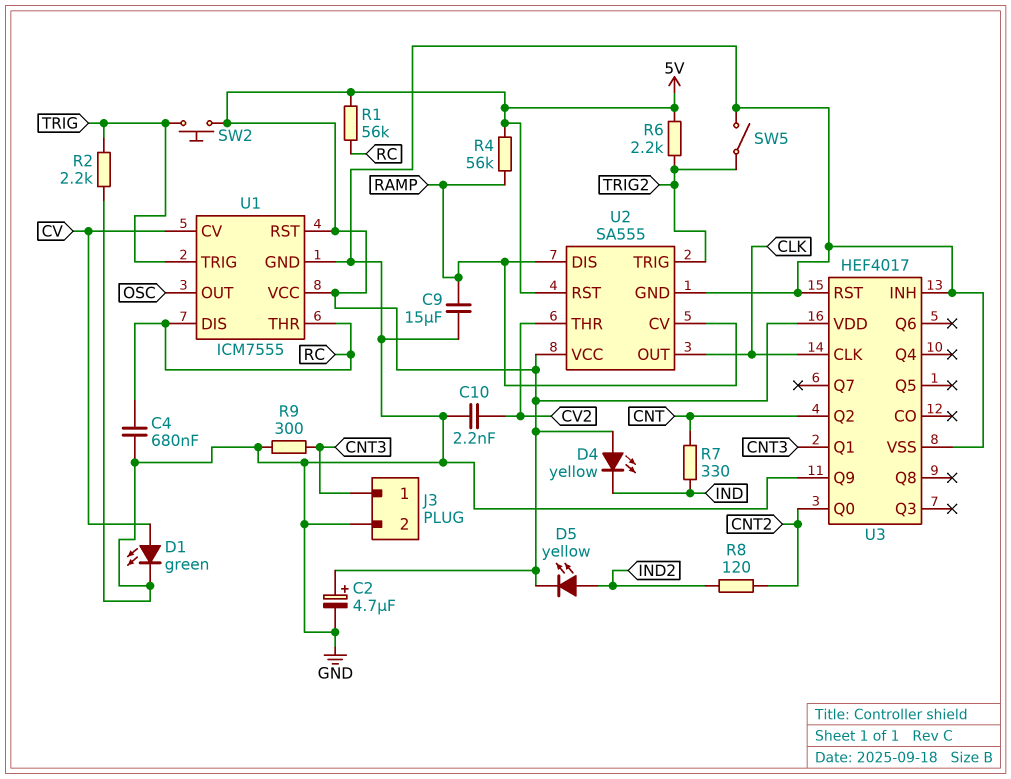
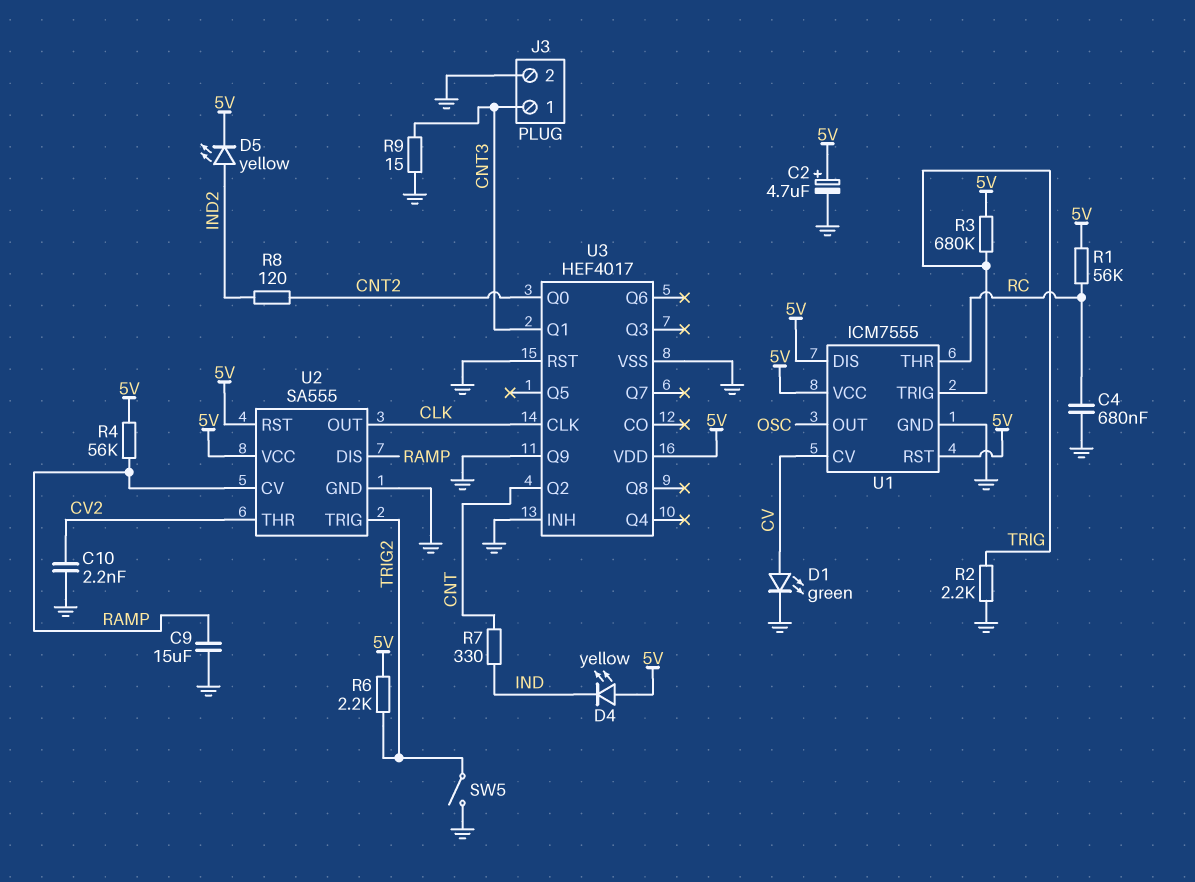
R3: none -> 680k (5V, TRIG)
R9: 300 (CNT3, GND) -> 15 (CNT3, GND)
SW2: button (5V, TRIG) -> none
U1 pin DIS: RC -> 5V

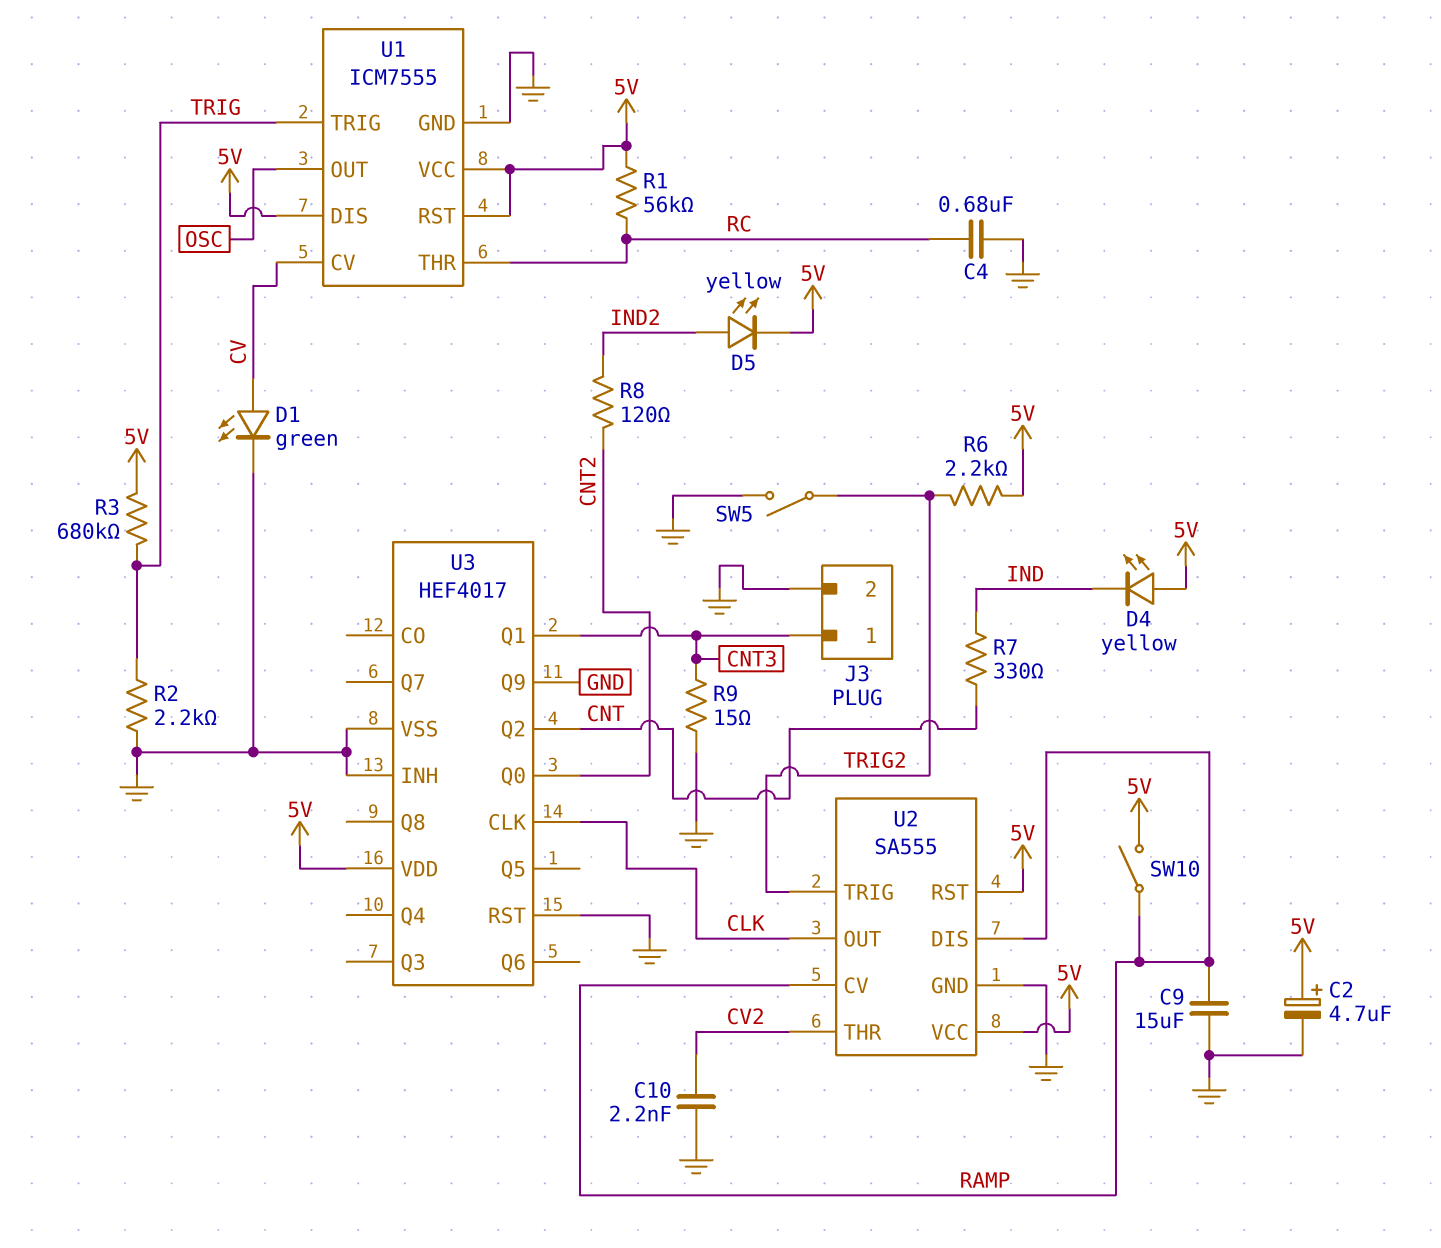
R4: 56k (5V, RAMP) -> none
SW10: none -> switch (5V, RAMP)

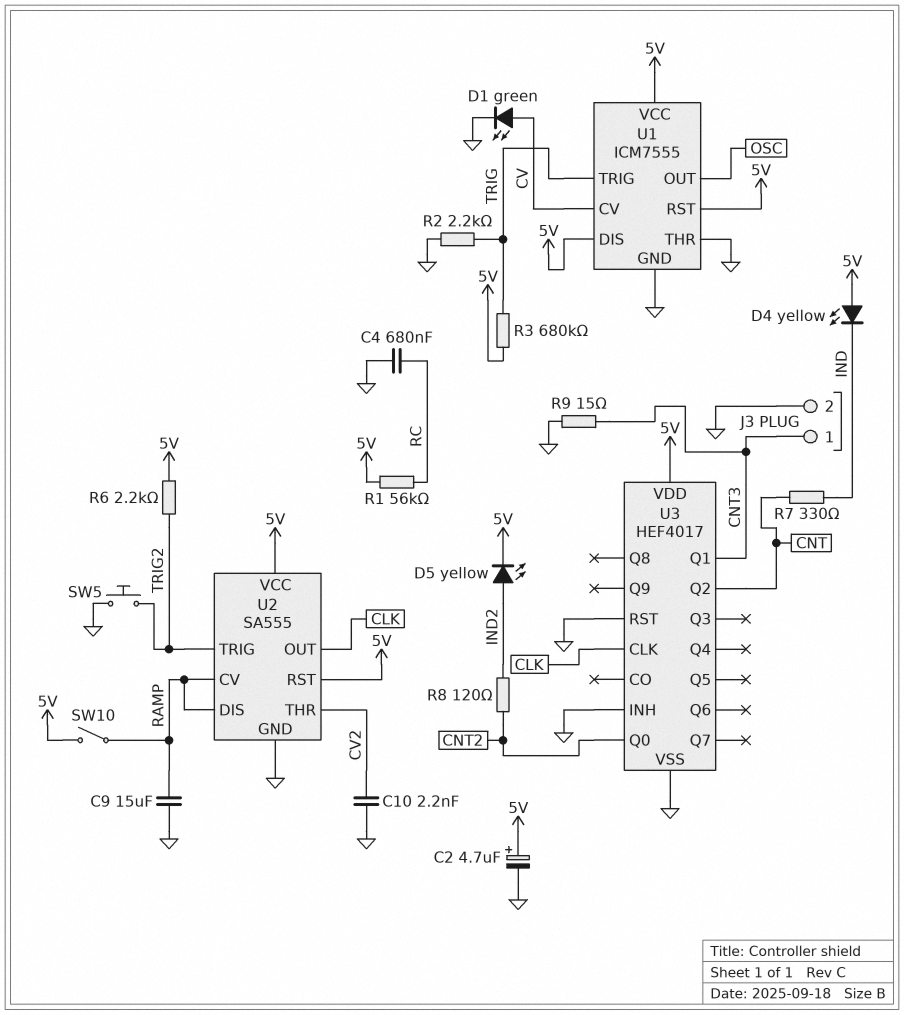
SW5: switch (GND, TRIG2) -> button (GND, TRIG2)
U1 pin THR: RC -> GND
U3 pin Q9: GND -> none

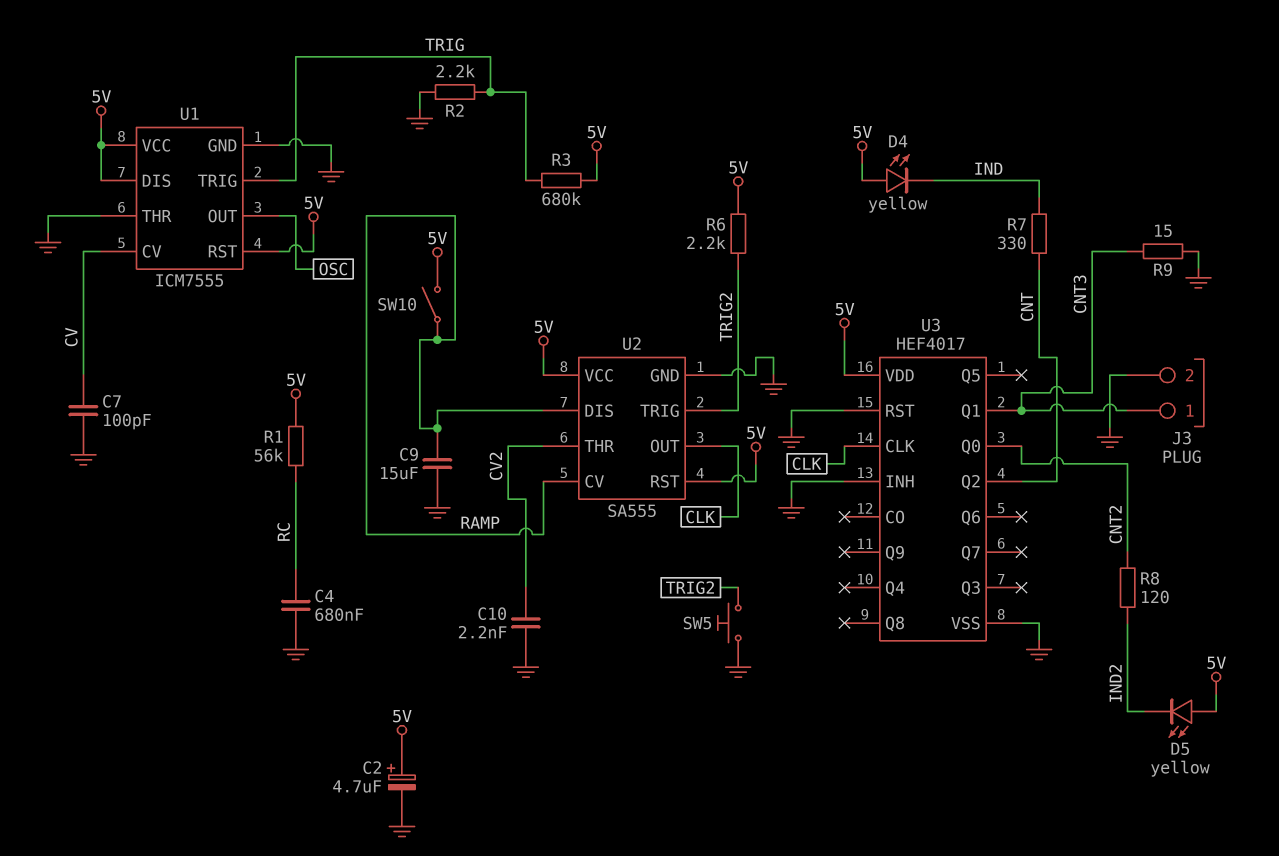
C7: none -> 100pF (CV, GND)
D1: LED green (A CV, K GND) -> none
D5: LED yellow (A IND2, K 5V) -> LED yellow (A 5V, K IND2)

